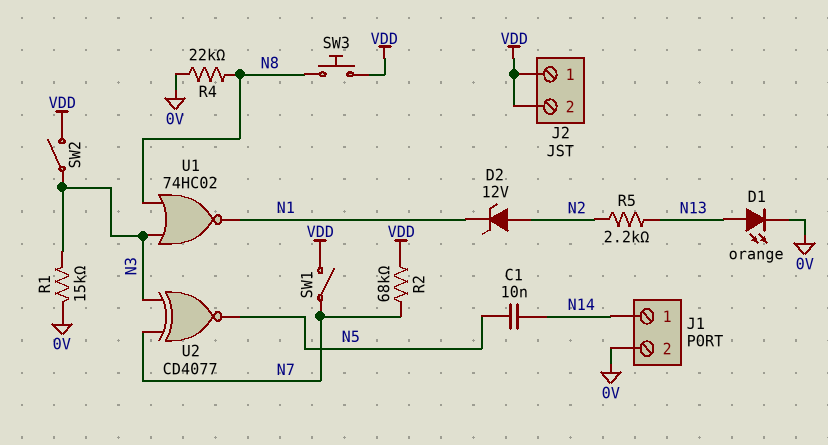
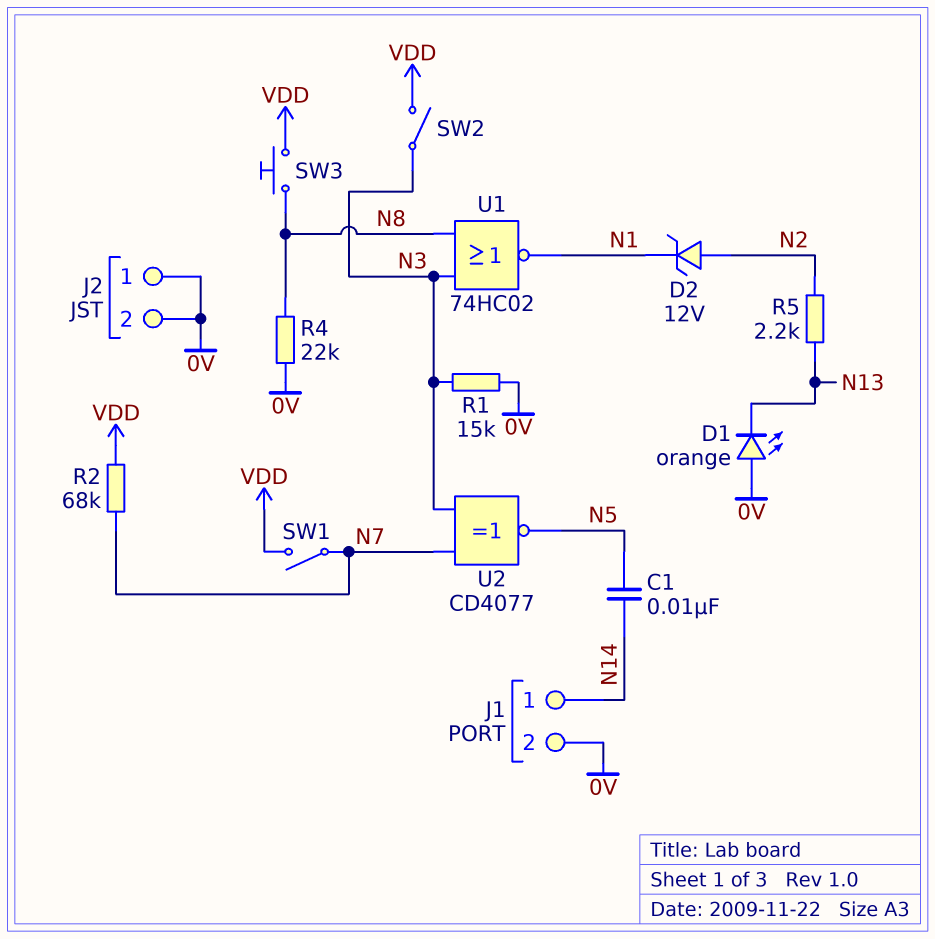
D1: LED orange (A N13, K 0V) -> LED orange (A 0V, K N13)
J2 pin 1: VDD -> 0V
J2 pin 2: VDD -> 0V

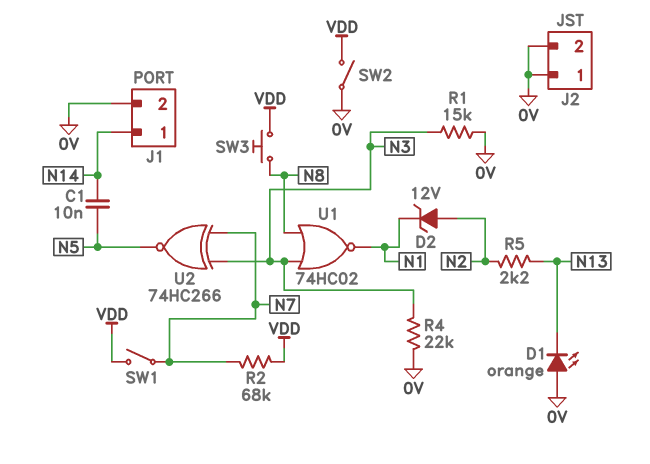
R4: 22k (0V, N8) -> 22k (0V, N3)
SW2: switch (N3, VDD) -> switch (0V, VDD)
U2: XNOR CD4077 (in N3, in N7, out N5) -> XNOR 74HC266 (in N3, in N7, out N5)

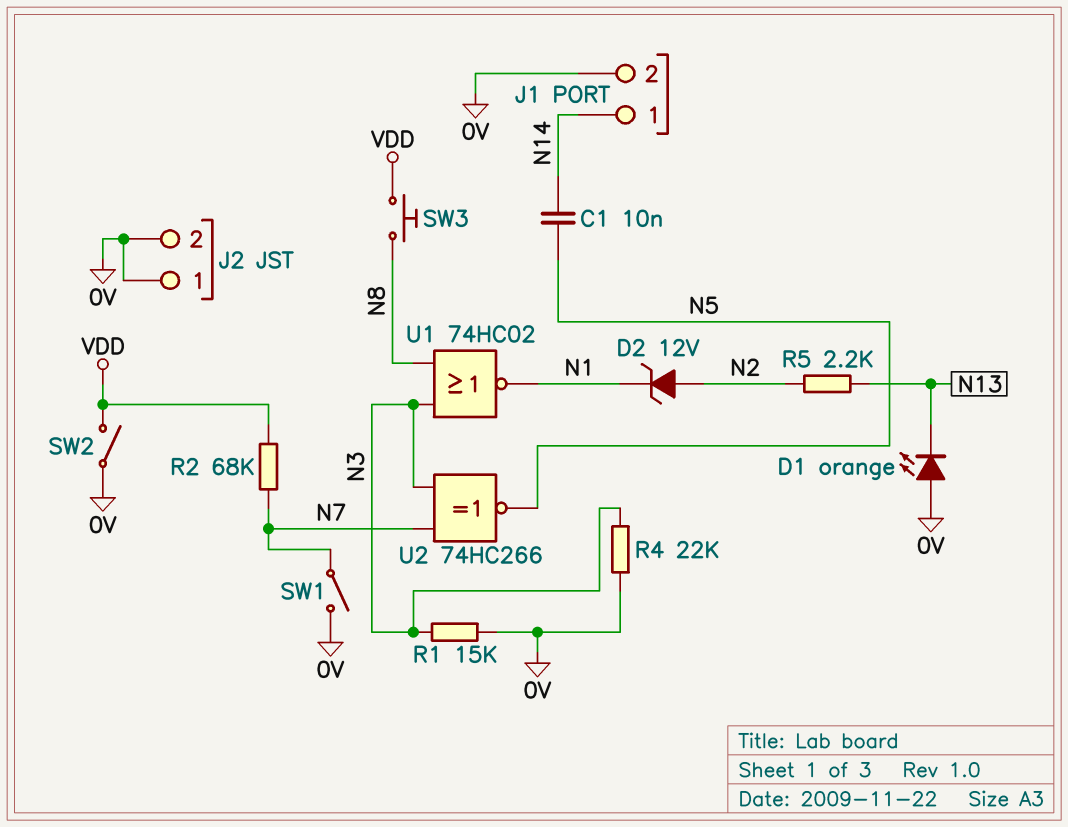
SW1: switch (N7, VDD) -> switch (0V, N7)

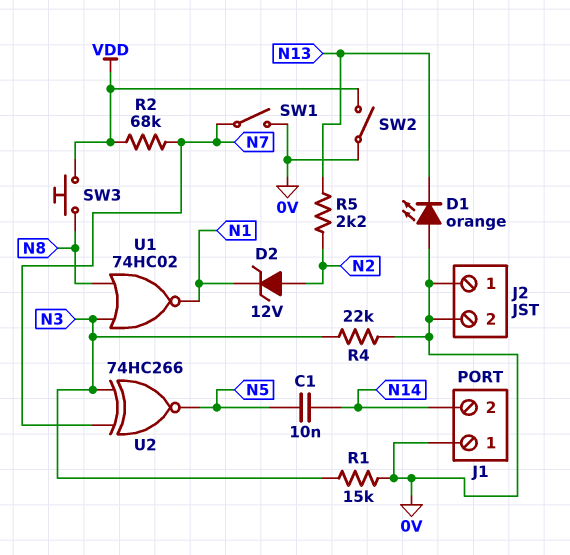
J1 pin 1: N14 -> 0V
J1 pin 2: 0V -> N14

